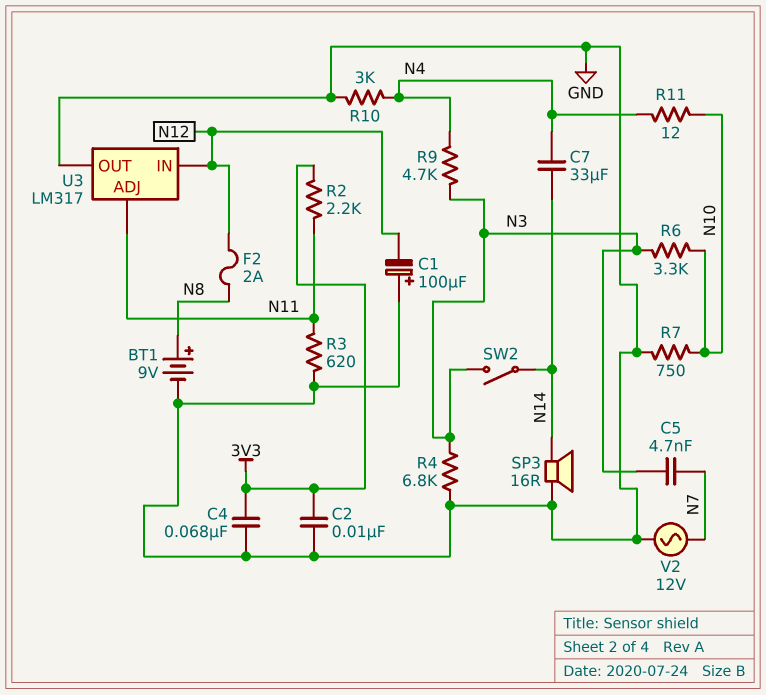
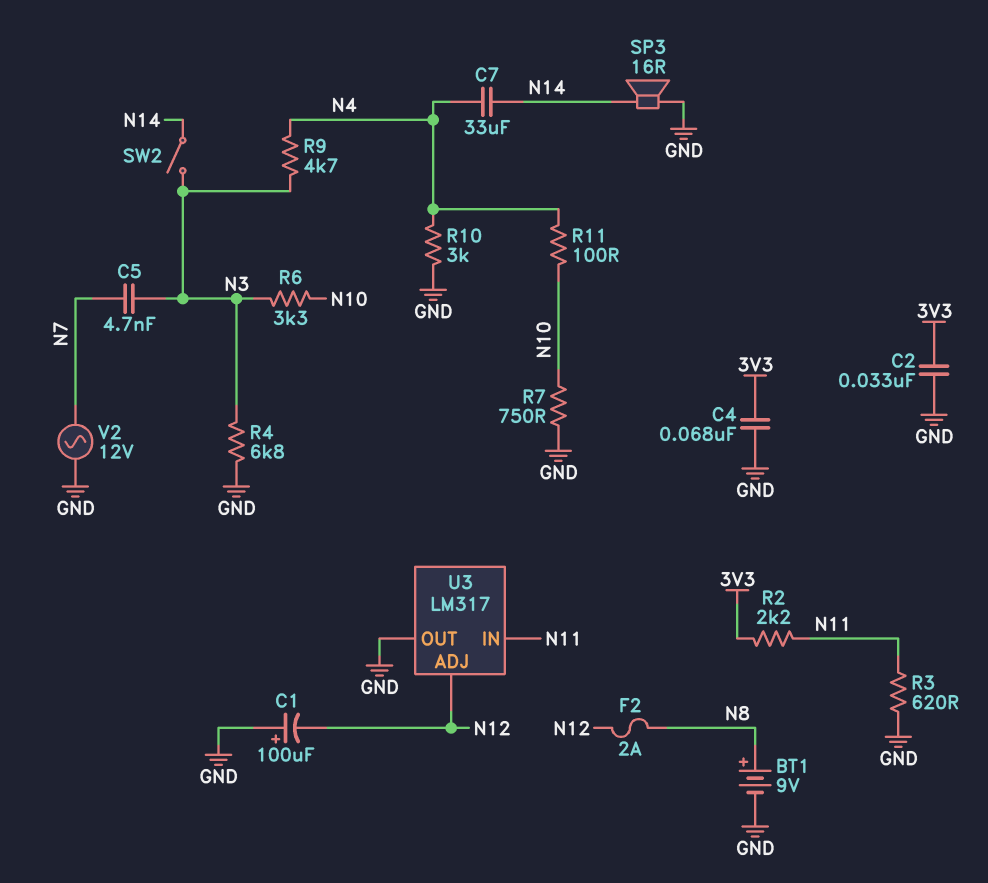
C2: 10nF (3V3, GND) -> 33nF (3V3, GND)
R11: 12 (N4, N10) -> 100 (N4, N10)
U3 pin ADJ: N11 -> N12
U3 pin IN: N12 -> N11

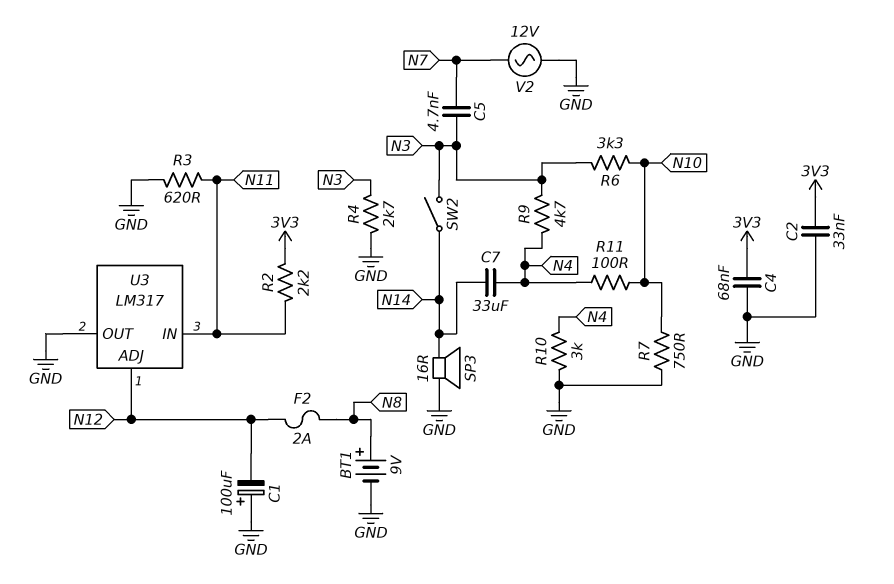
R4: 6.8k (GND, N3) -> 2.7k (GND, N3)

